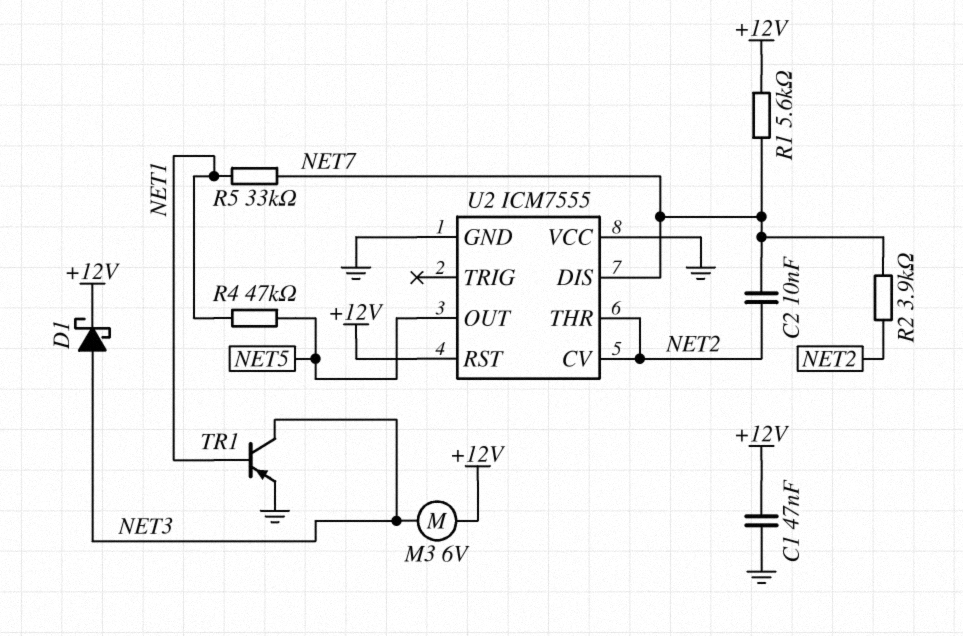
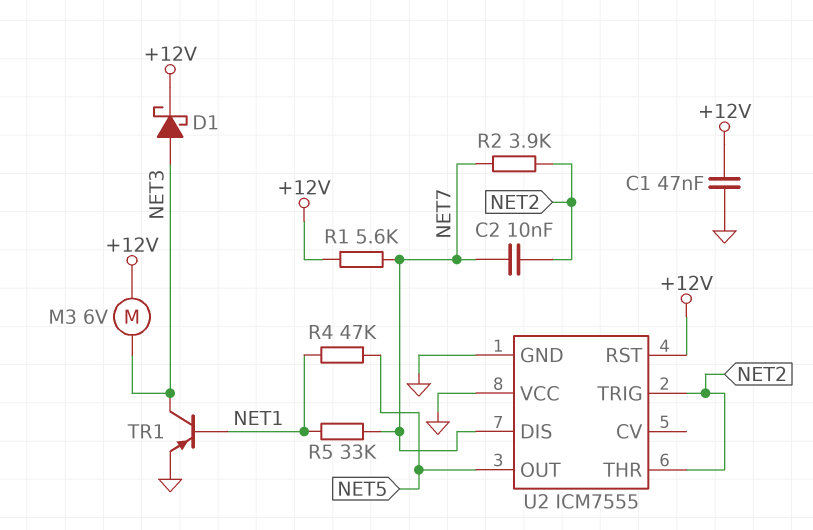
U2 pin CV: NET2 -> none
U2 pin TRIG: none -> NET2

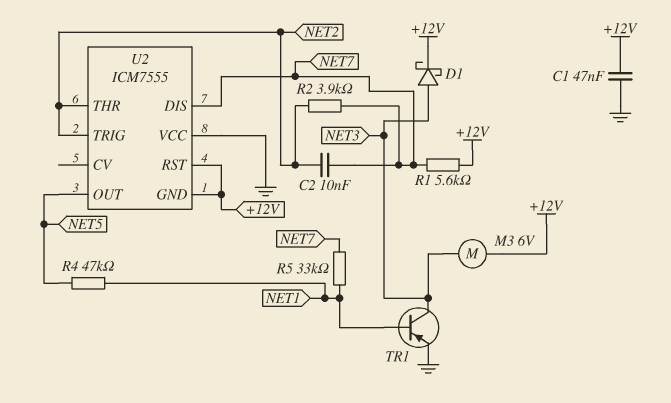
U2 pin GND: GND -> +12V

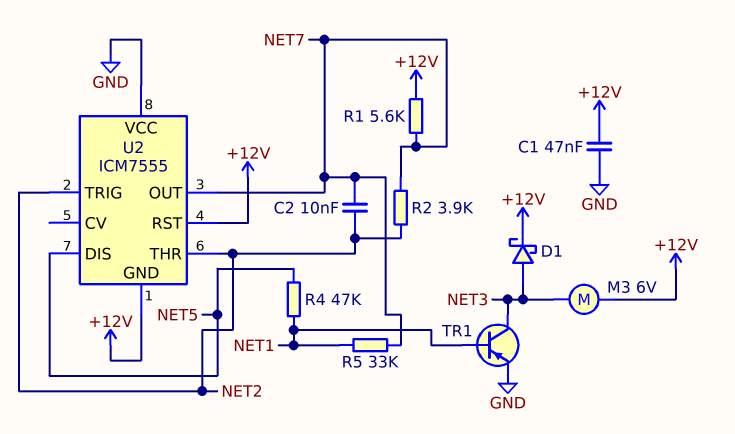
U2 pin DIS: NET7 -> NET5
U2 pin OUT: NET5 -> NET7

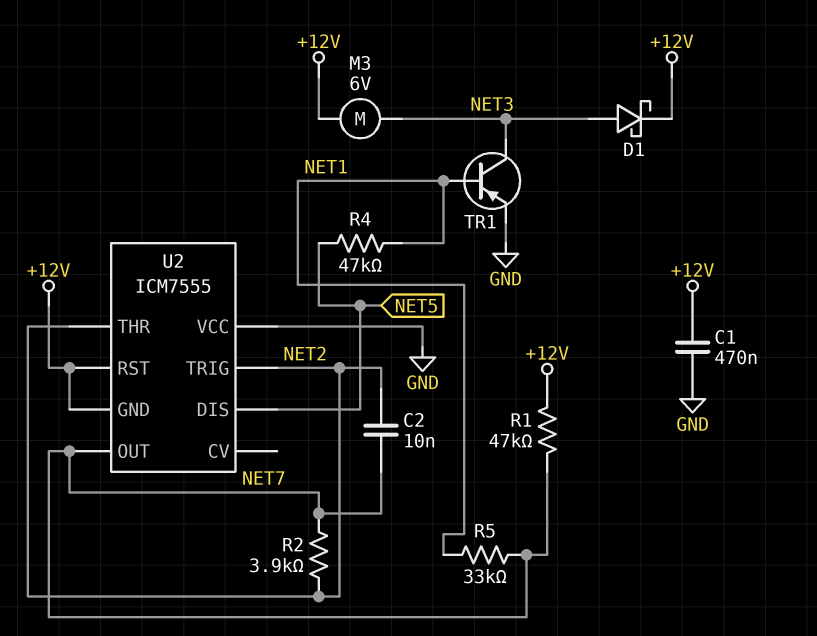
C1: 47nF (+12V, GND) -> 470nF (+12V, GND)
R1: 5.6k (+12V, NET7) -> 47k (+12V, NET7)

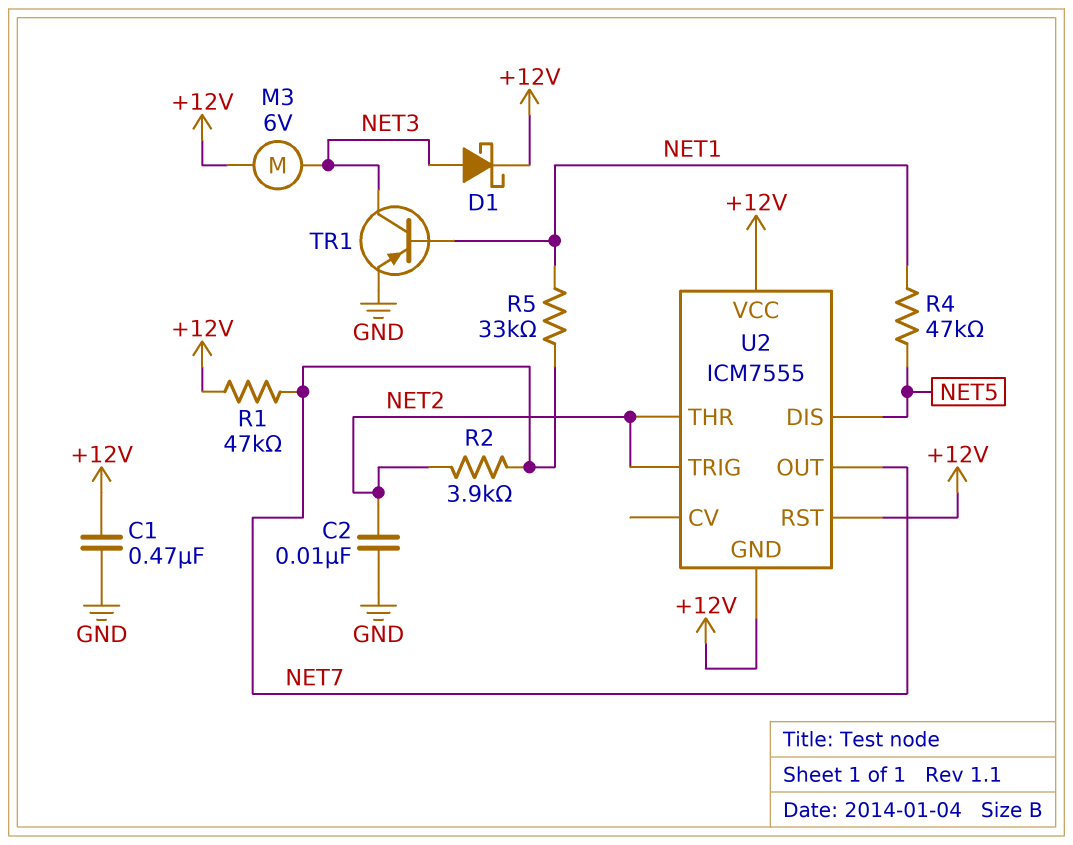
C2: 10nF (NET2, NET7) -> 10nF (GND, NET2)
U2 pin VCC: GND -> +12V

